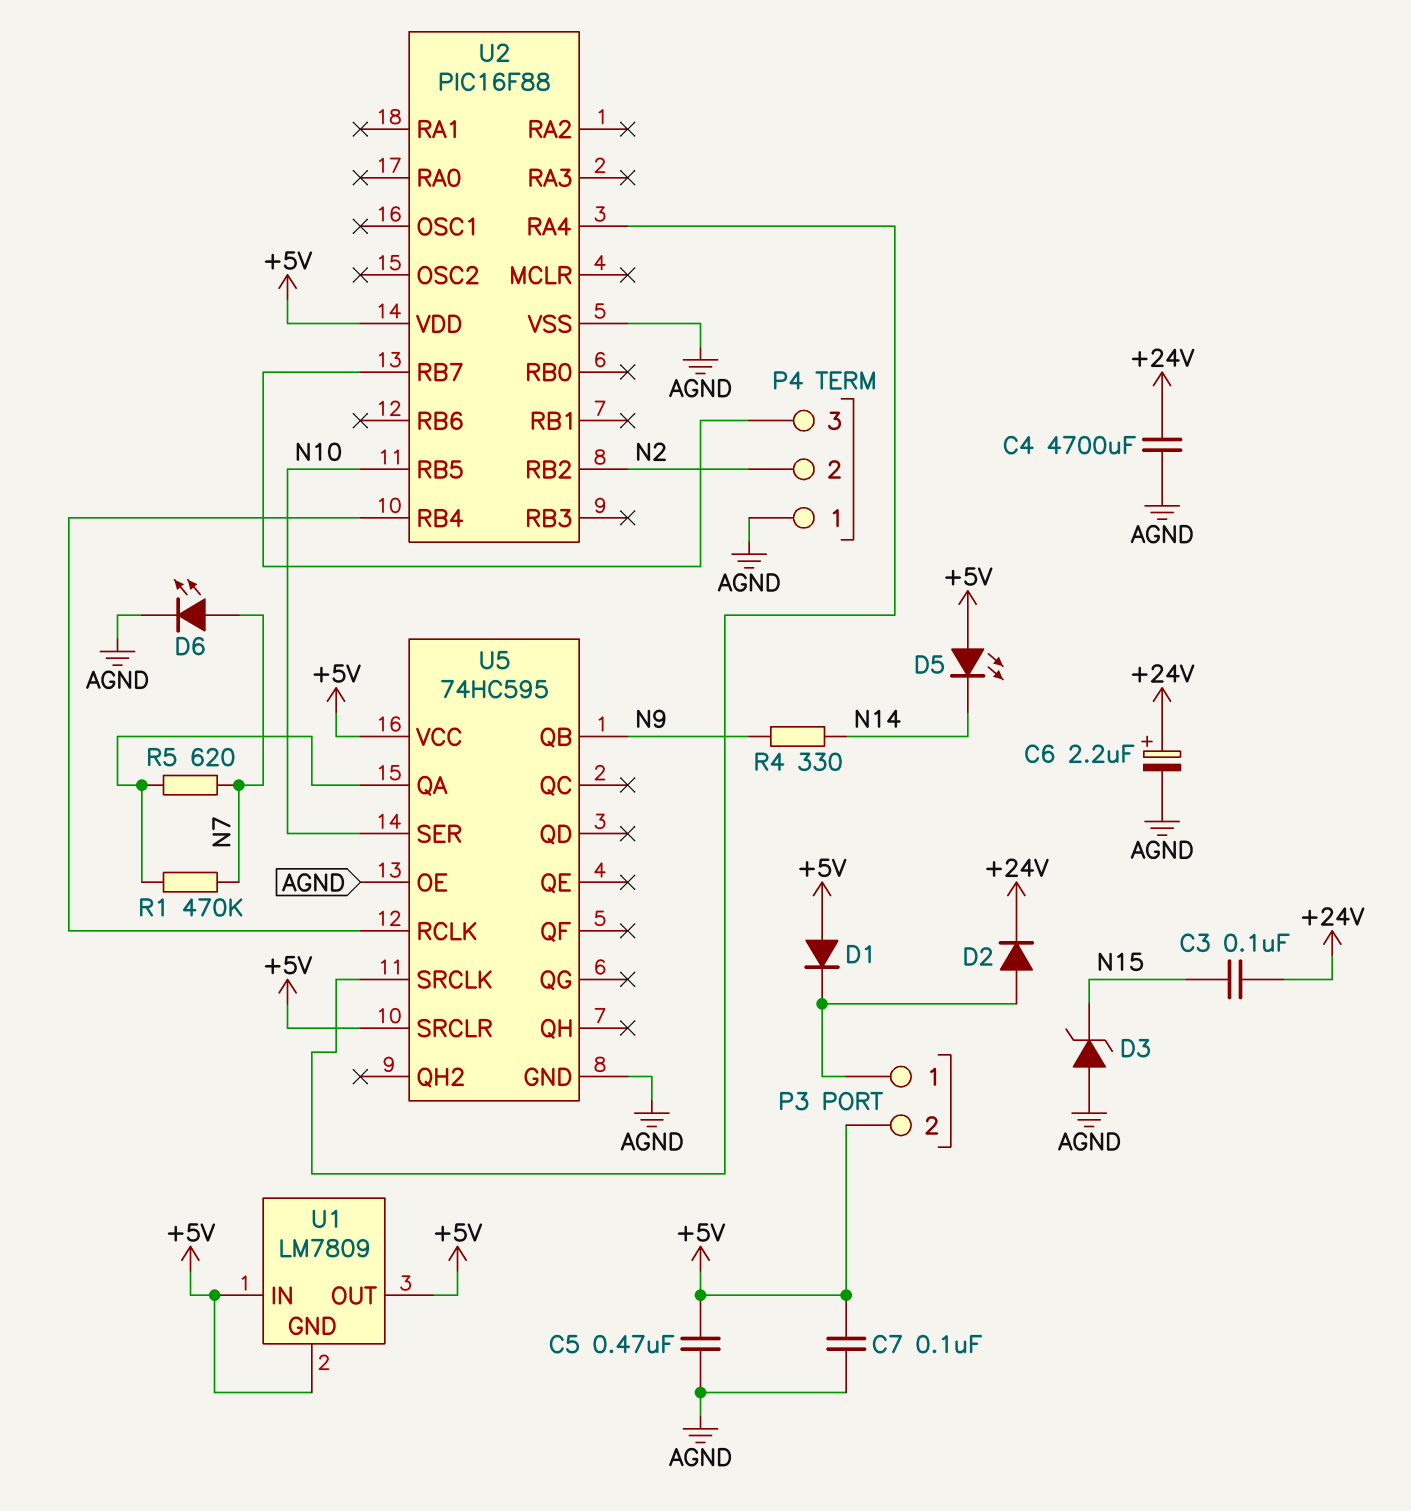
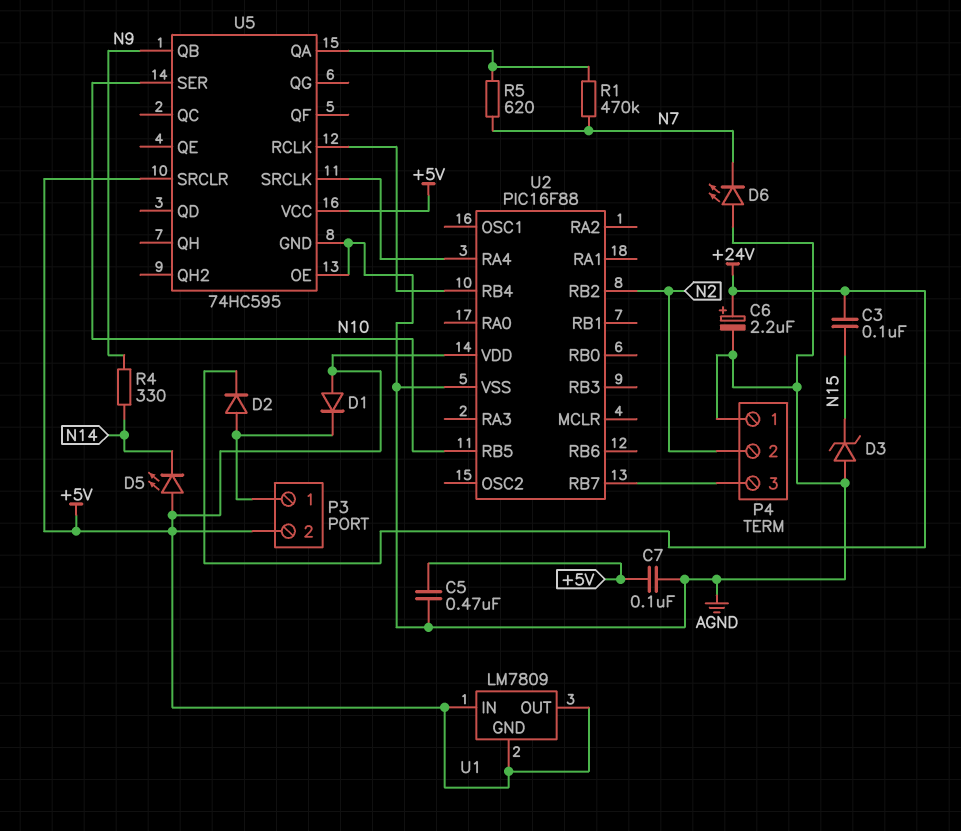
C4: 4700uF (+24V, AGND) -> none
D6: LED (A N7, K AGND) -> LED (A AGND, K N7)

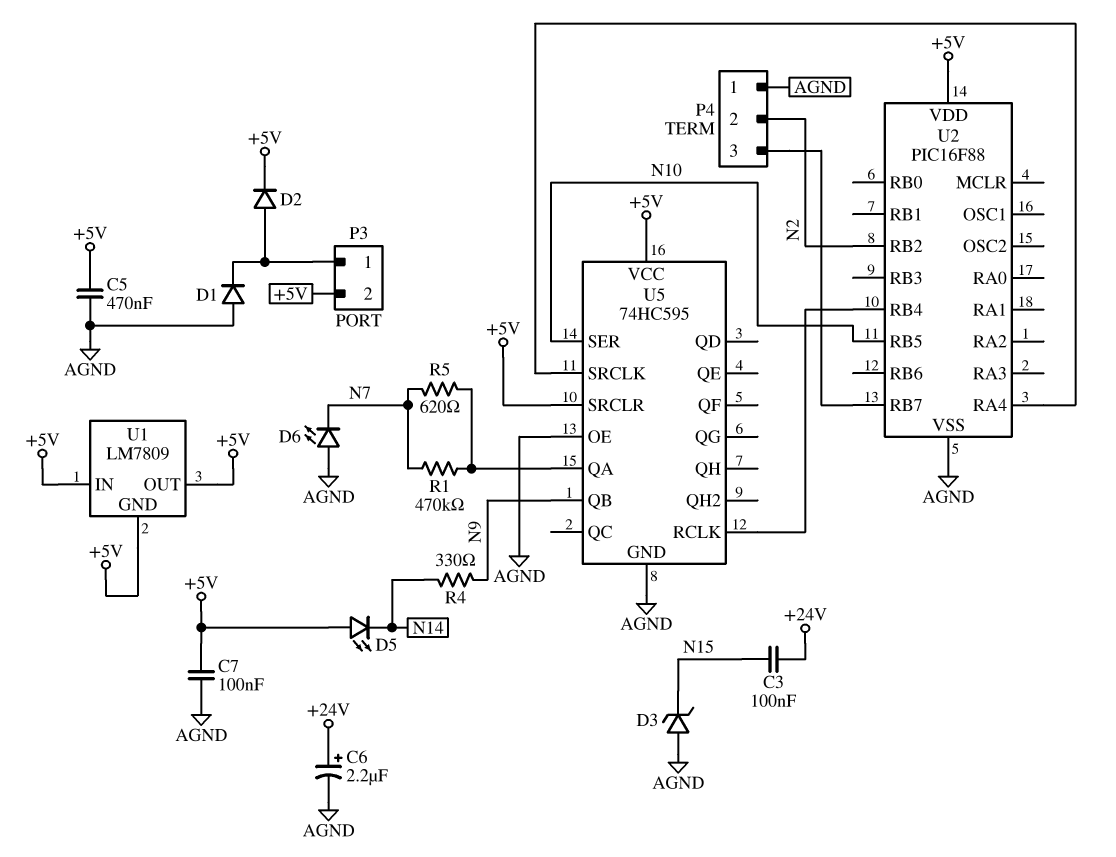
D1: diode (A +5V, K P3/1) -> diode (A AGND, K P3/1)
D2: diode (A P3/1, K +24V) -> diode (A P3/1, K +5V)

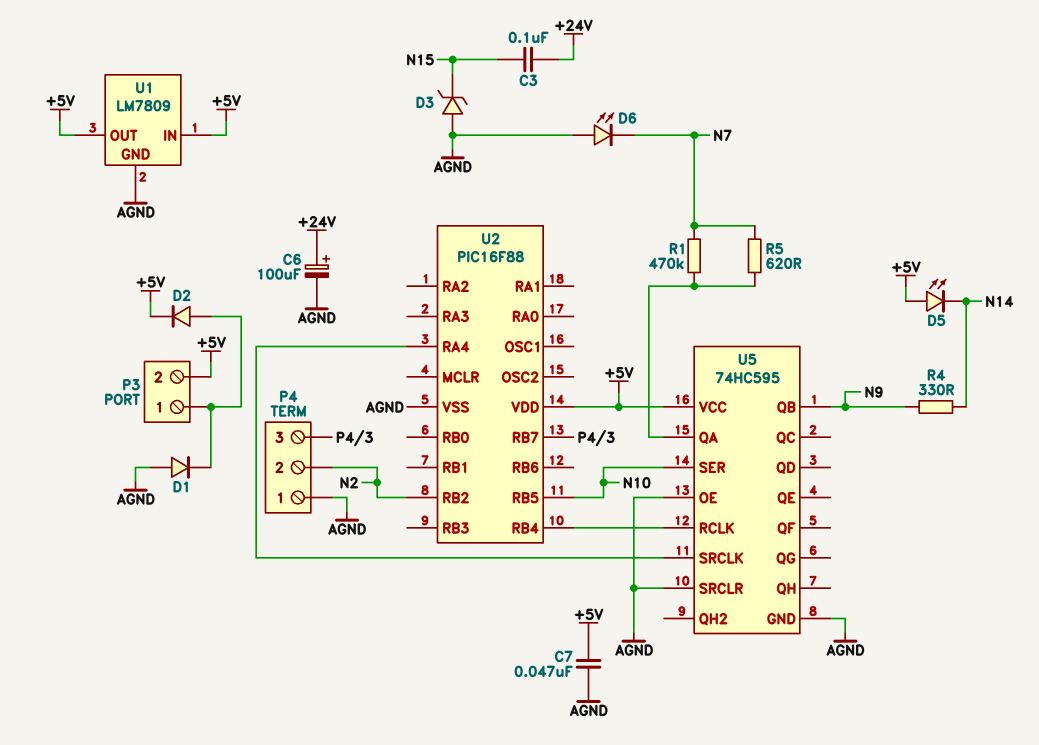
C5: 470nF (+5V, AGND) -> none
C6: 2.2uF (plus +24V, minus AGND) -> 100uF (plus +24V, minus AGND)
C7: 100nF (+5V, AGND) -> 47nF (+5V, AGND)
U1 pin GND: +5V -> AGND
U5 pin SRCLR: +5V -> AGND

